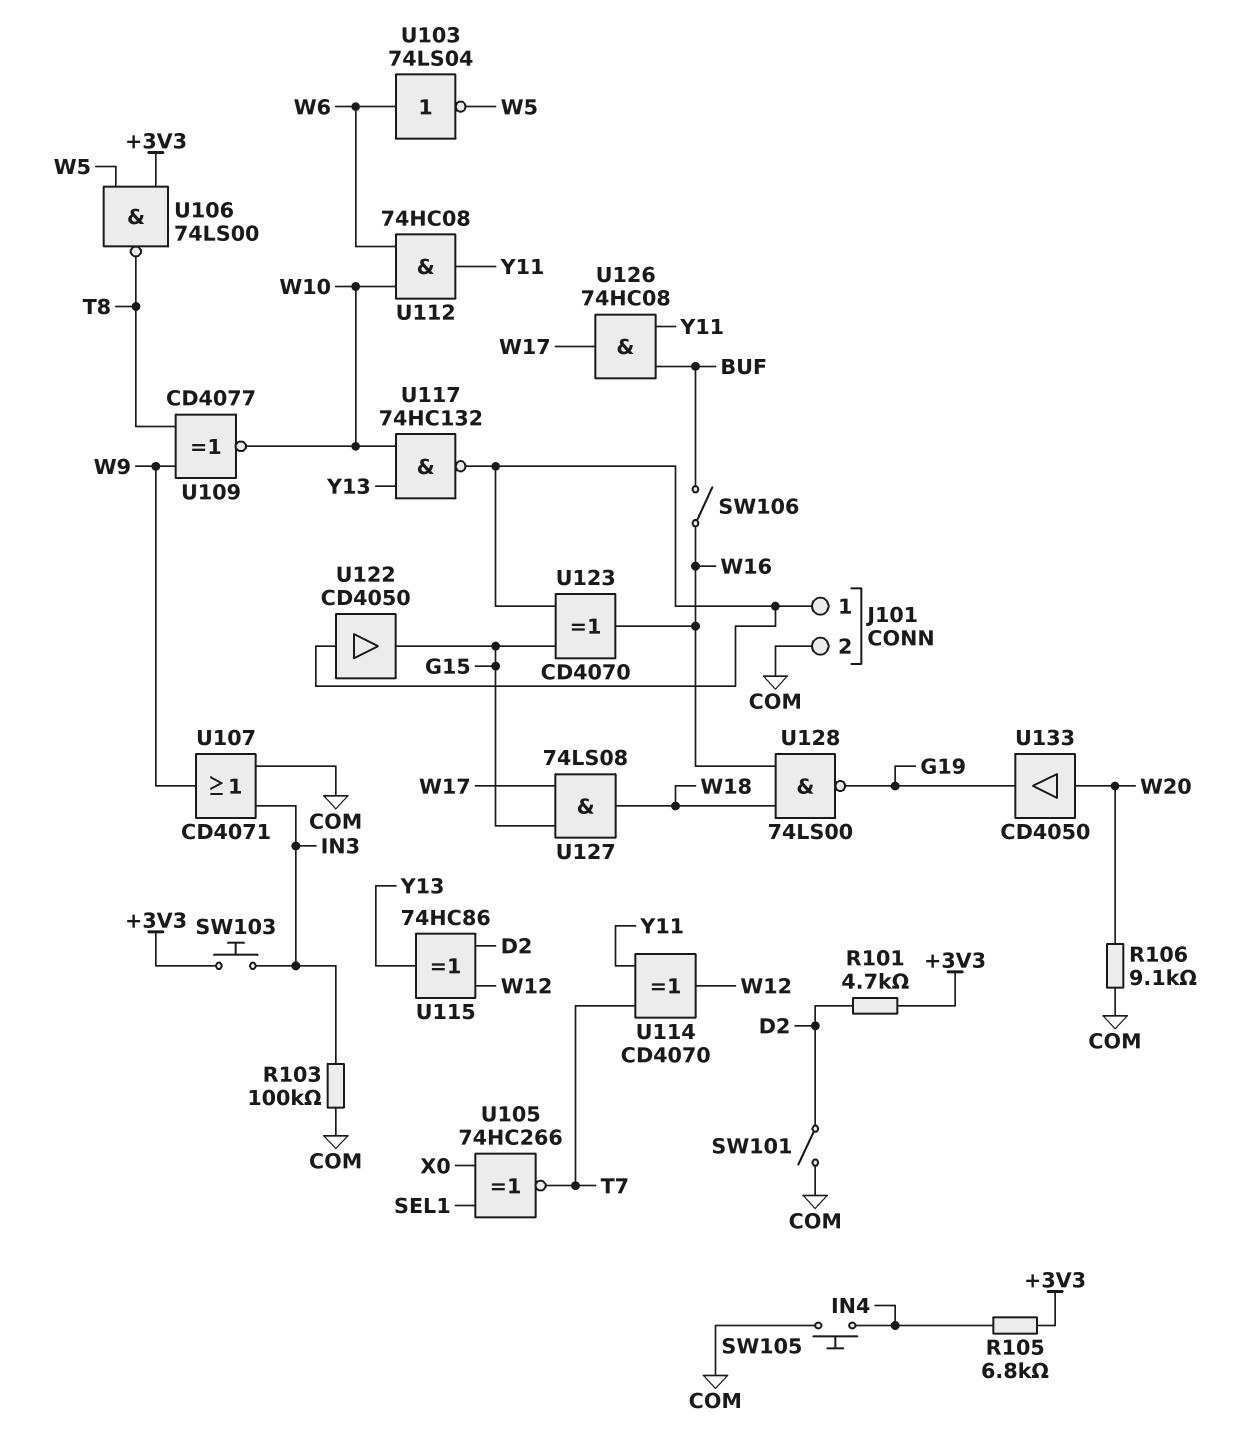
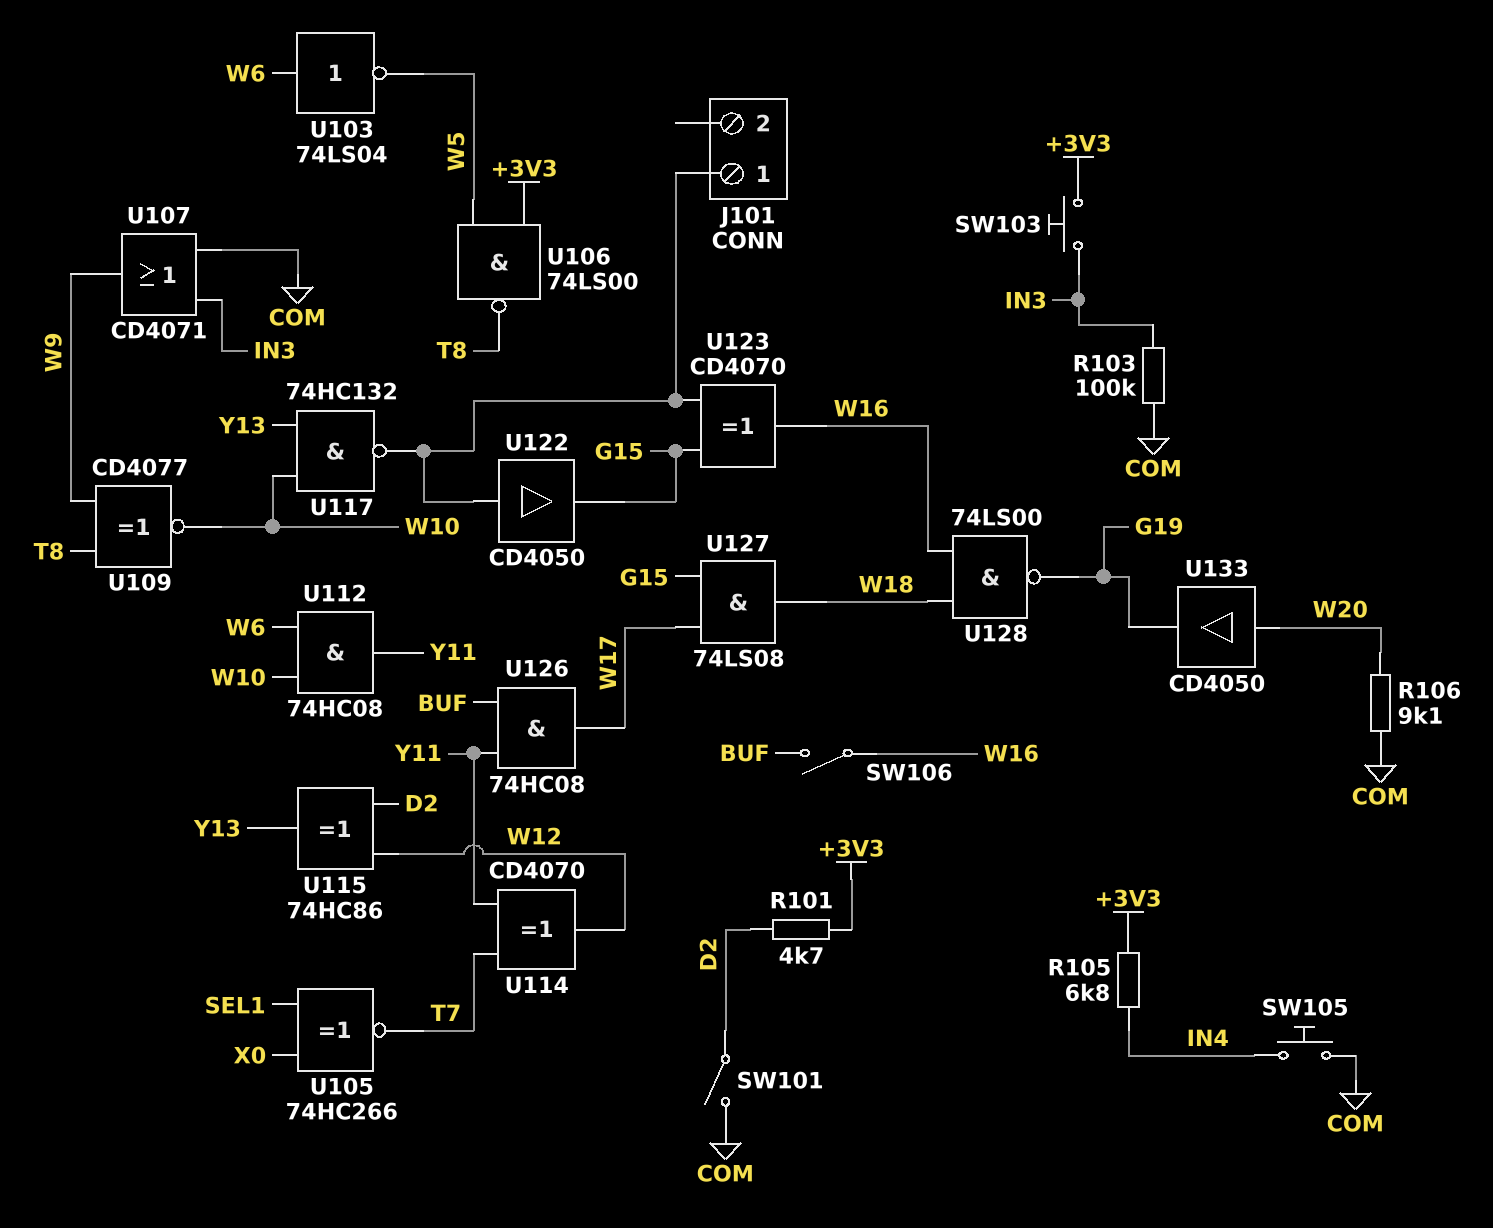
J101 pin 2: COM -> none

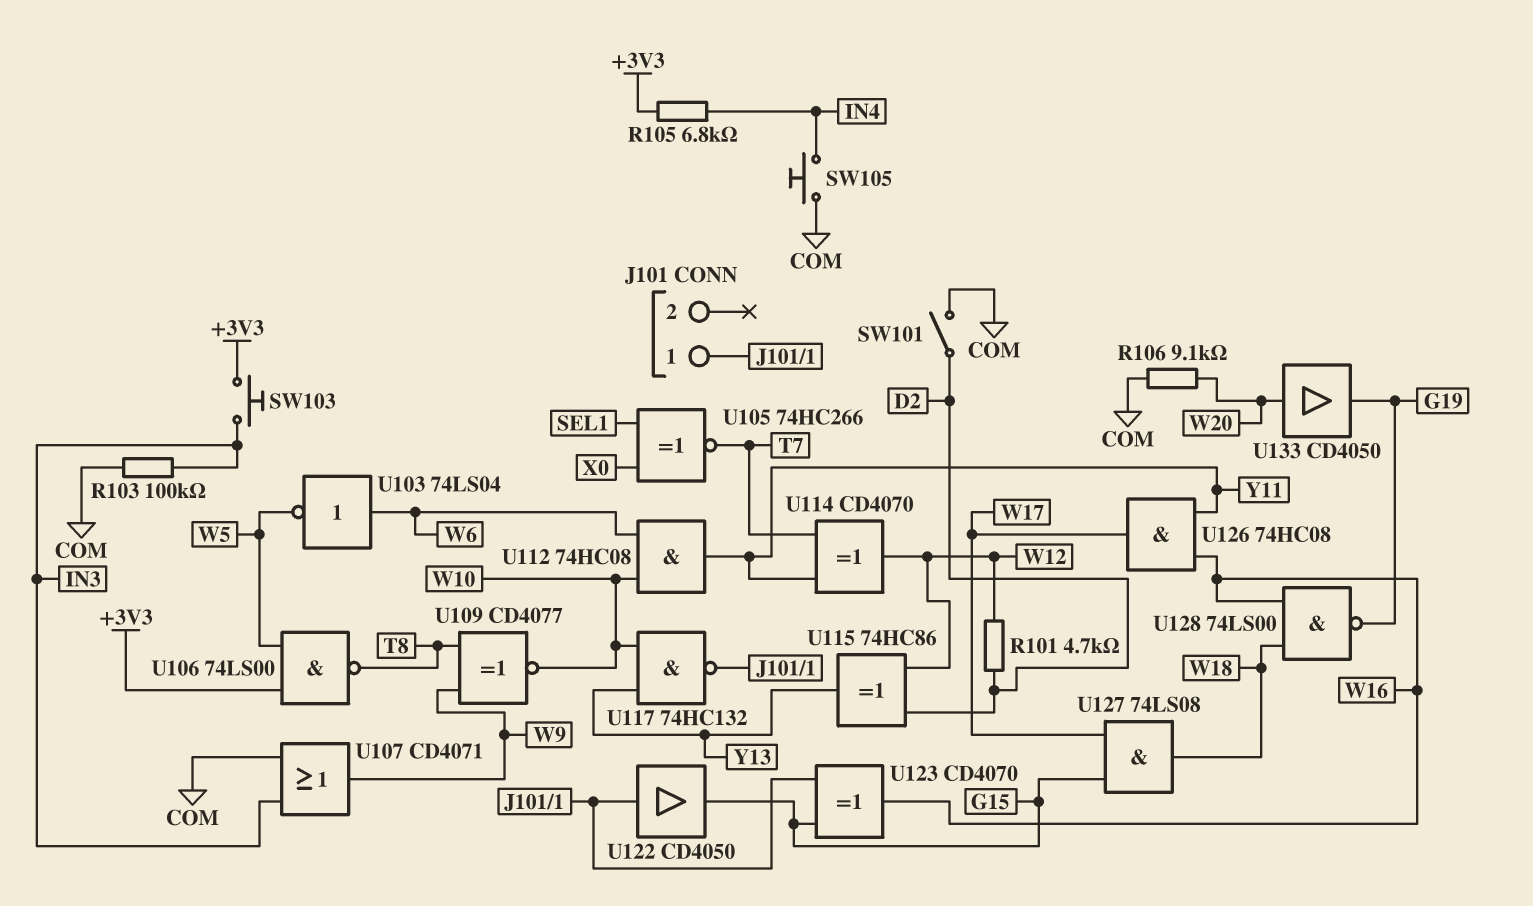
R101: 4.7k (+3V3, D2) -> 4.7k (D2, W12)
SW106: switch (BUF, W16) -> none
U126: AND 74HC08 (in BUF, in Y11, out W17) -> AND 74HC08 (in W16, in Y11, out W17)

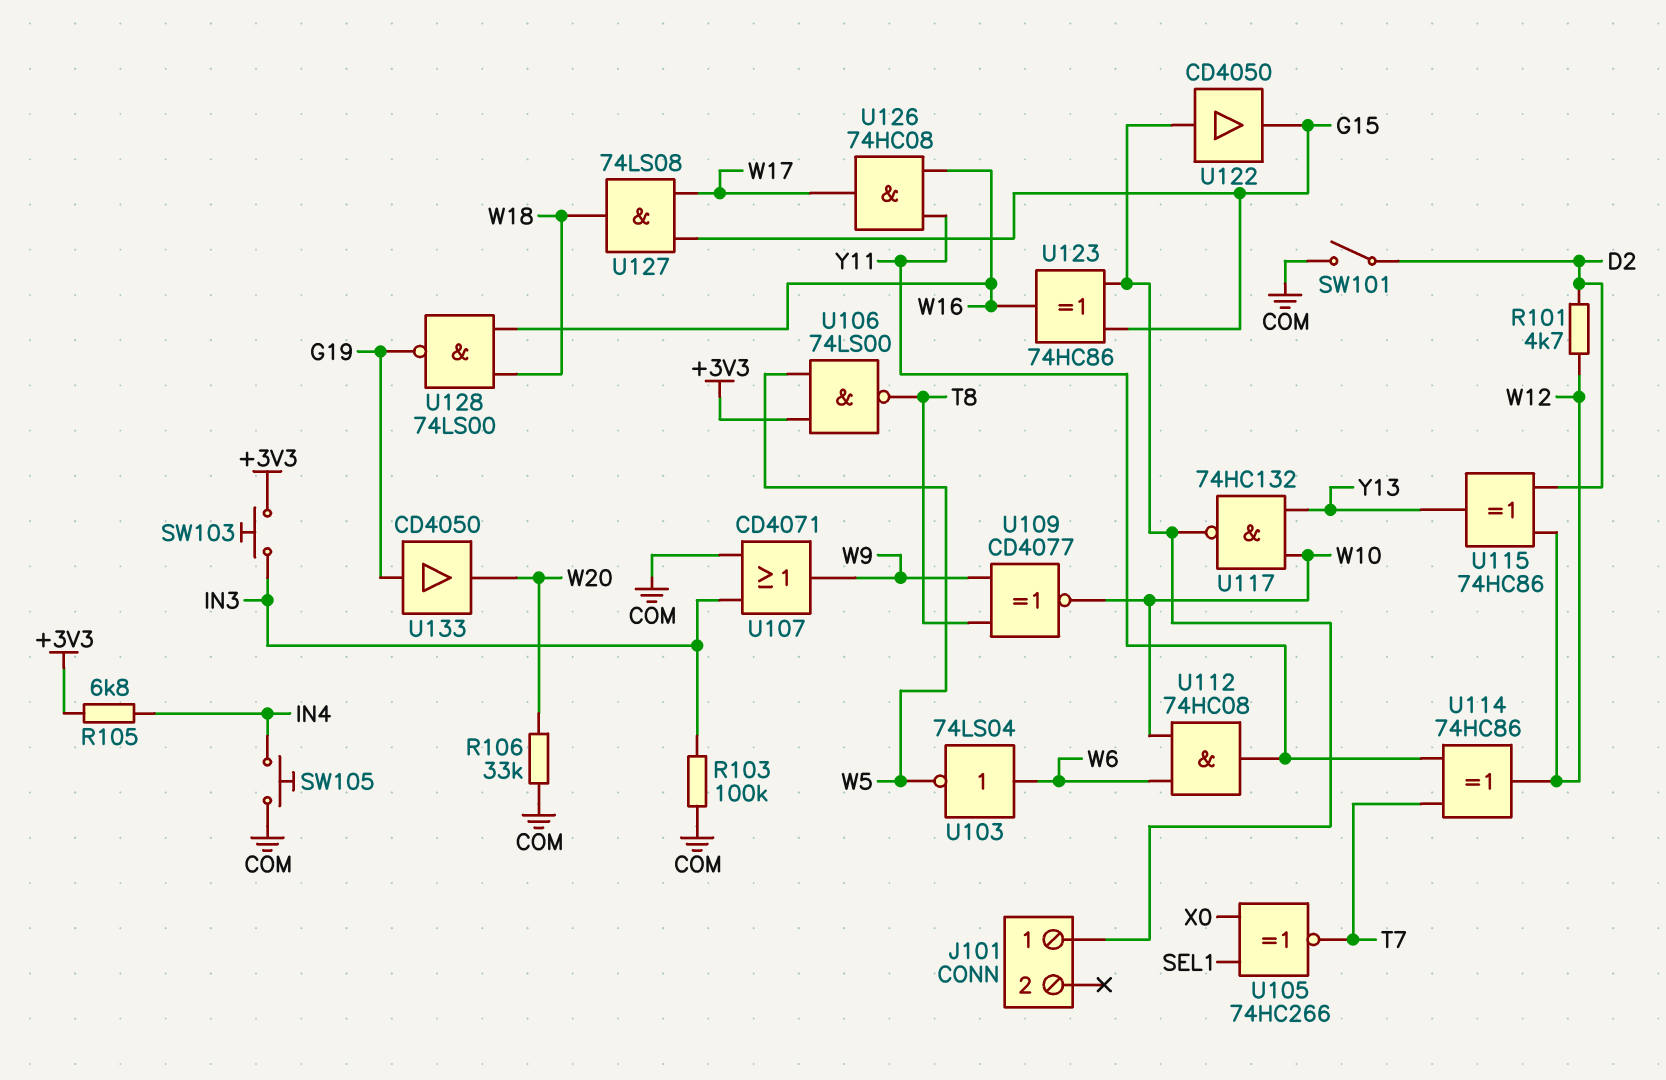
R106: 9.1k (COM, W20) -> 33k (COM, W20)
U114: XOR CD4070 (in T7, in Y11, out W12) -> XOR 74HC86 (in T7, in Y11, out W12)
U123: XOR CD4070 (in G15, in J101/1, out W16) -> XOR 74HC86 (in G15, in J101/1, out W16)
U133: buffer CD4050 (in W20, out G19) -> buffer CD4050 (in G19, out W20)

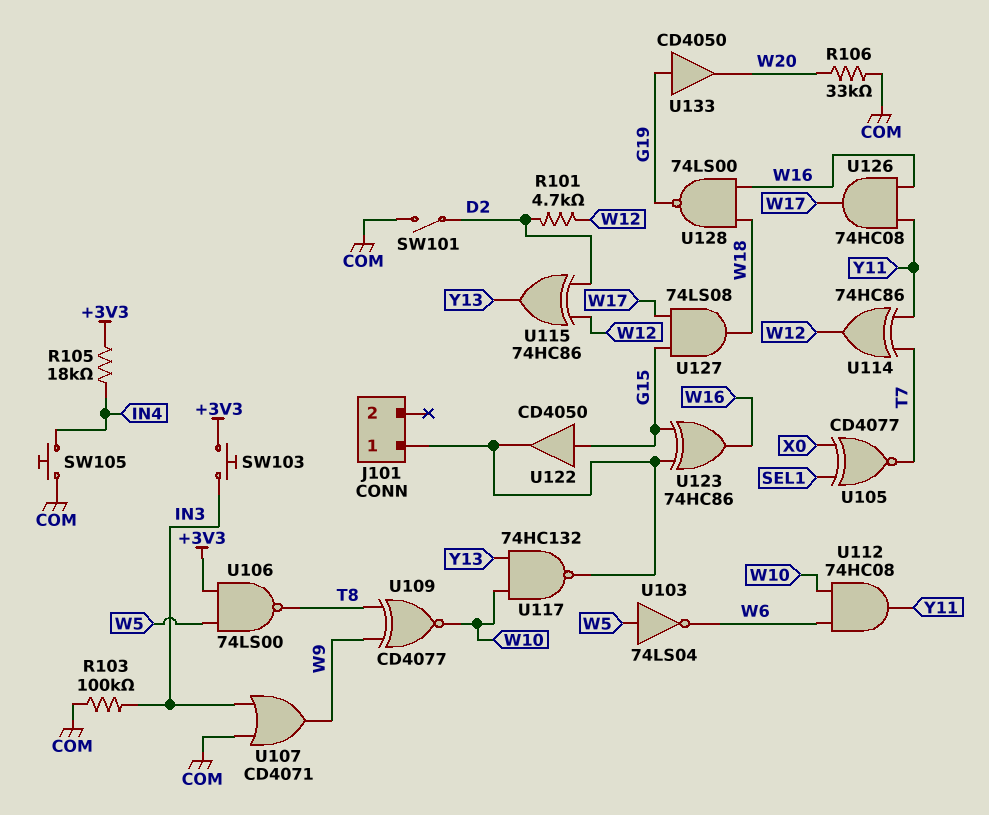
R105: 6.8k (+3V3, IN4) -> 18k (+3V3, IN4)
U103: NOT 74LS04 (in W6, out W5) -> NOT 74LS04 (in W5, out W6)
U105: XNOR 74HC266 (in SEL1, in X0, out T7) -> XNOR CD4077 (in SEL1, in X0, out T7)
U122: buffer CD4050 (in J101/1, out G15) -> buffer CD4050 (in G15, out J101/1)

